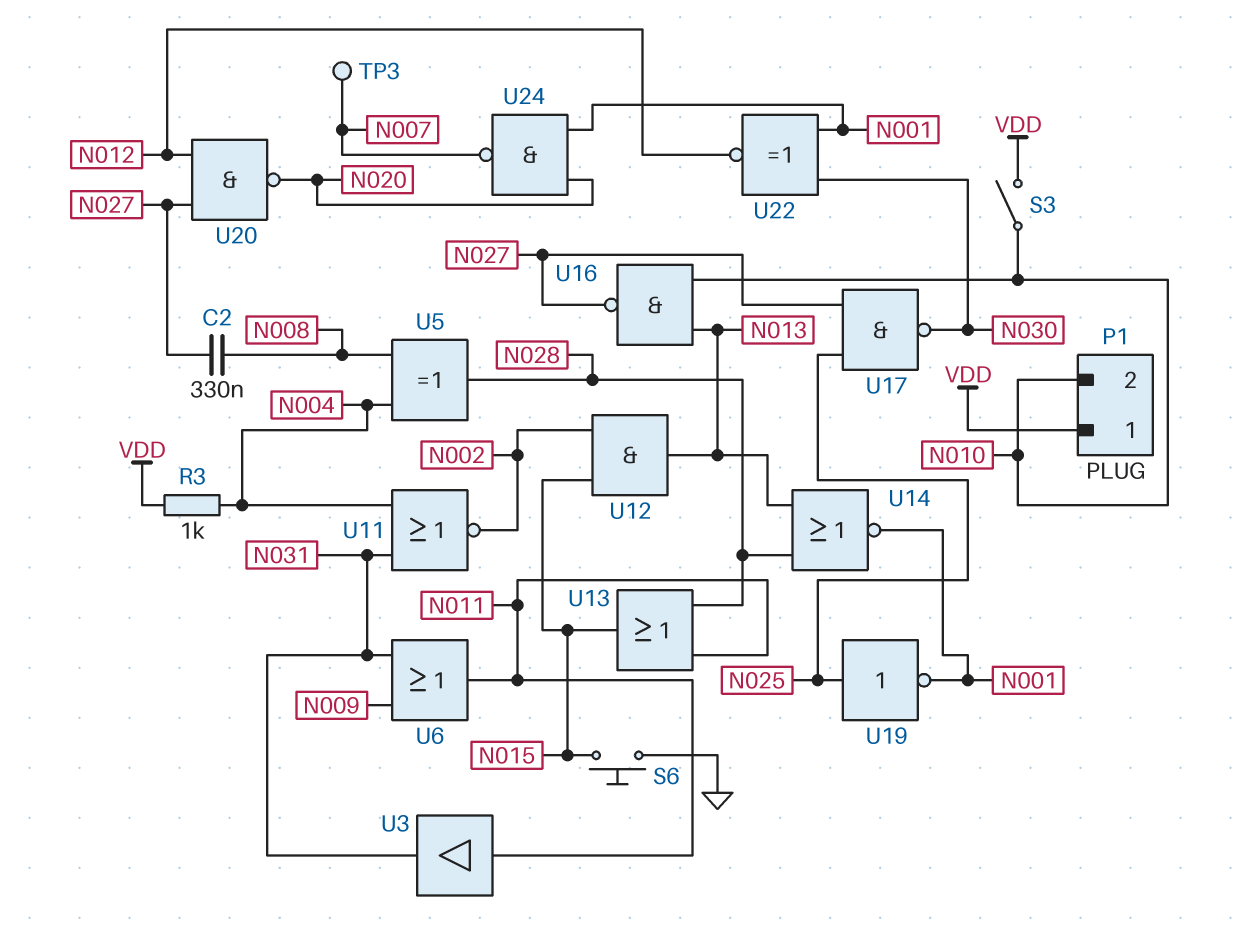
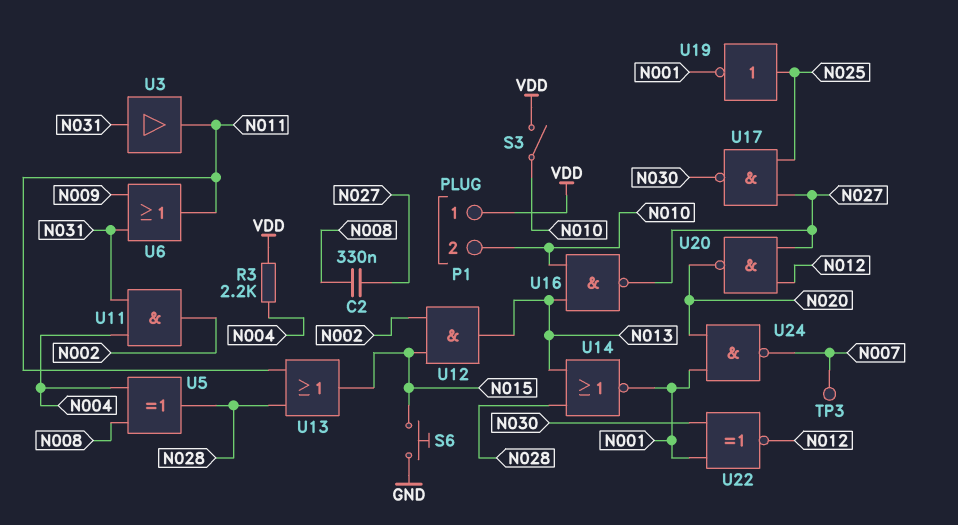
R3: 1k (N004, VDD) -> 2.2k (N004, VDD)
U3: buffer (in N011, out N031) -> buffer (in N031, out N011)
U11: NOR (in N004, in N031, out N002) -> AND (in N004, in N031, out N002)

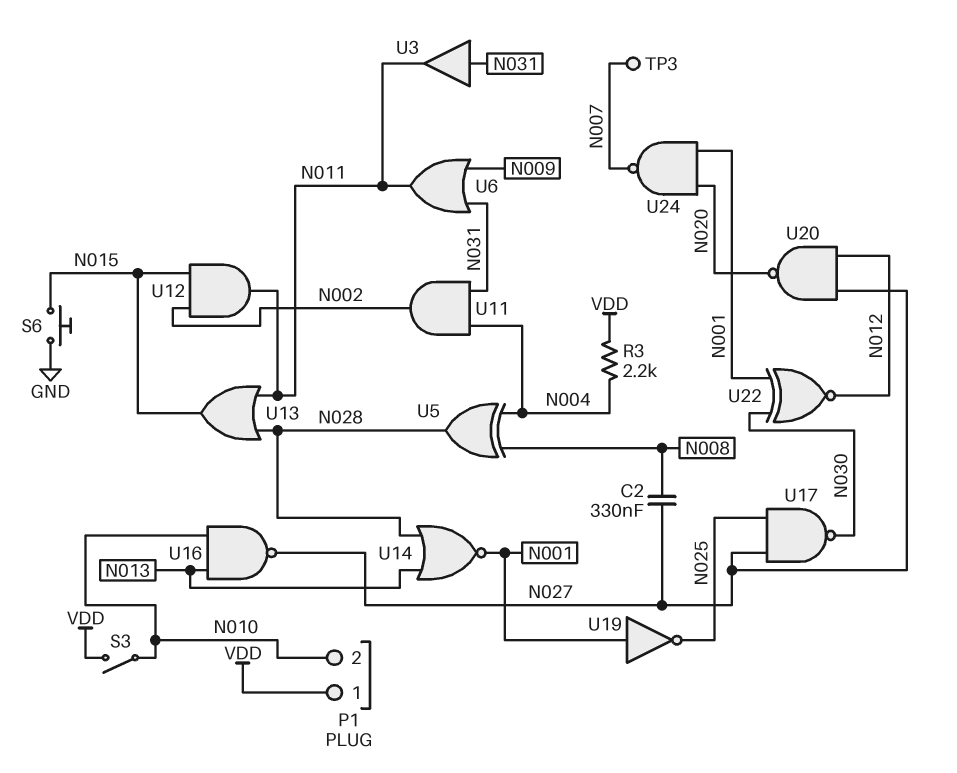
U12: AND (in N002, in N015, out N013) -> AND (in N002, in N015, out N011)
U19: NOT (in N025, out N001) -> NOT (in N001, out N025)

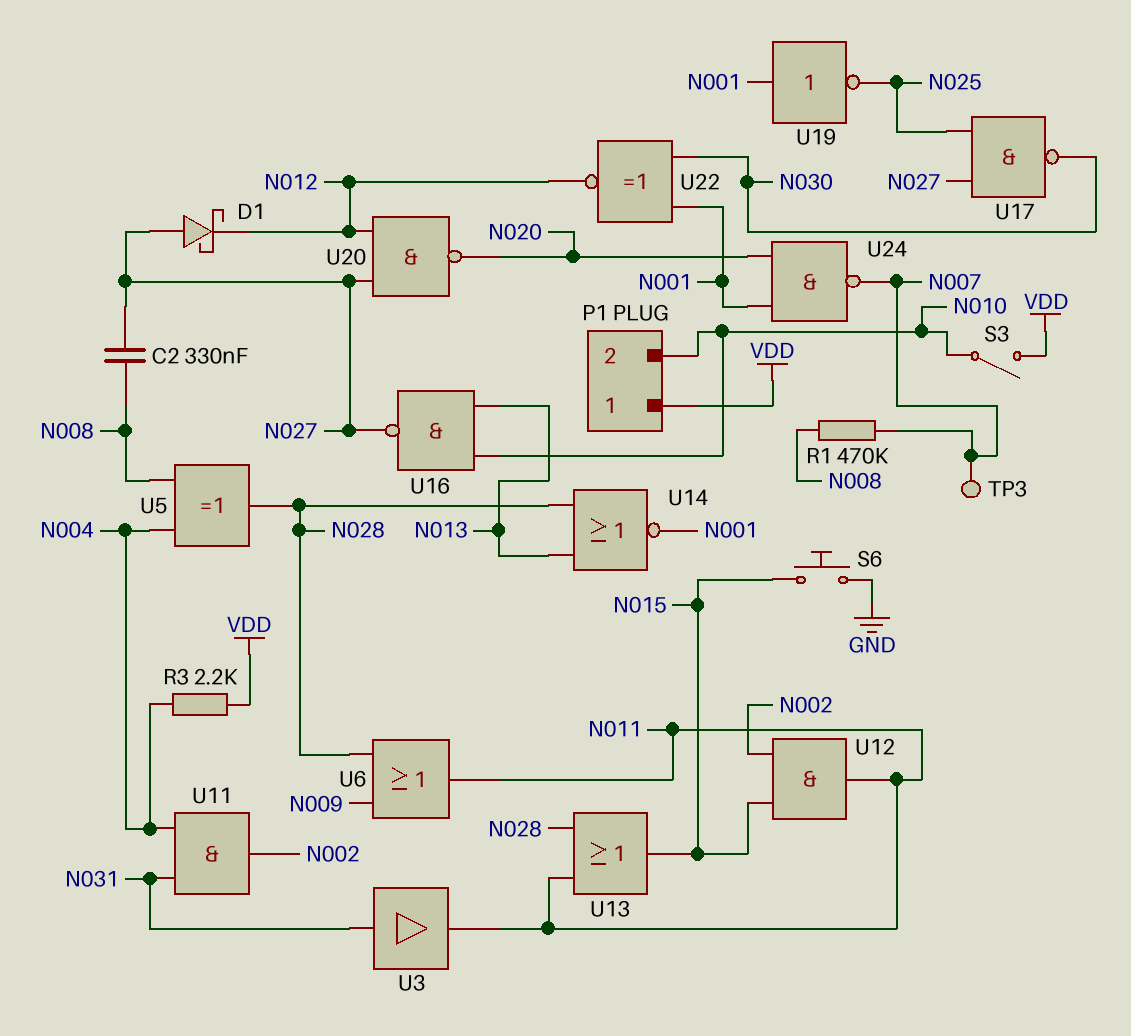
D1: none -> schottky (A N027, K N012)
R1: none -> 470k (N007, N008)
U6: OR (in N009, in N031, out N011) -> OR (in N009, in N028, out N011)

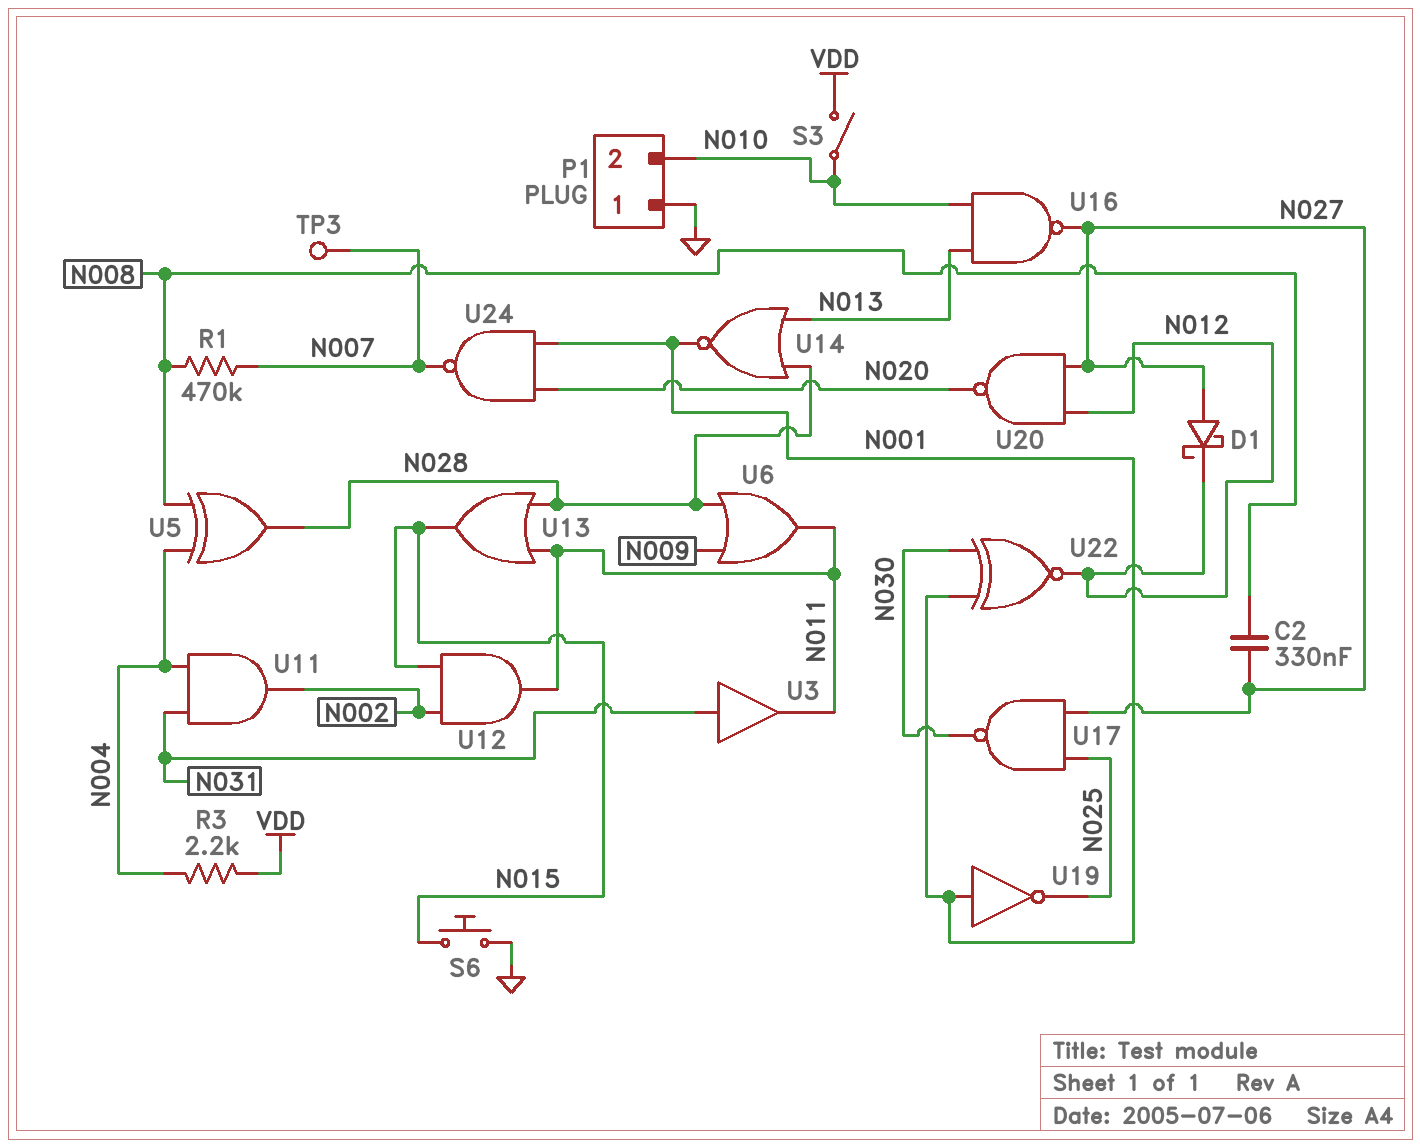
P1 pin 1: VDD -> GND

